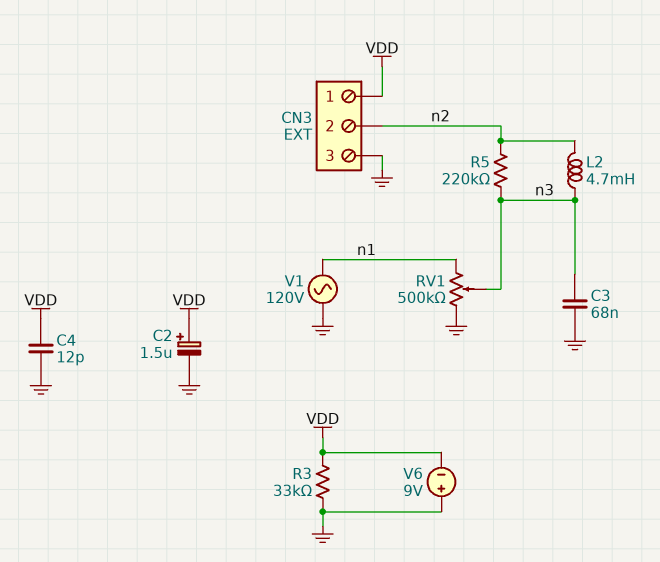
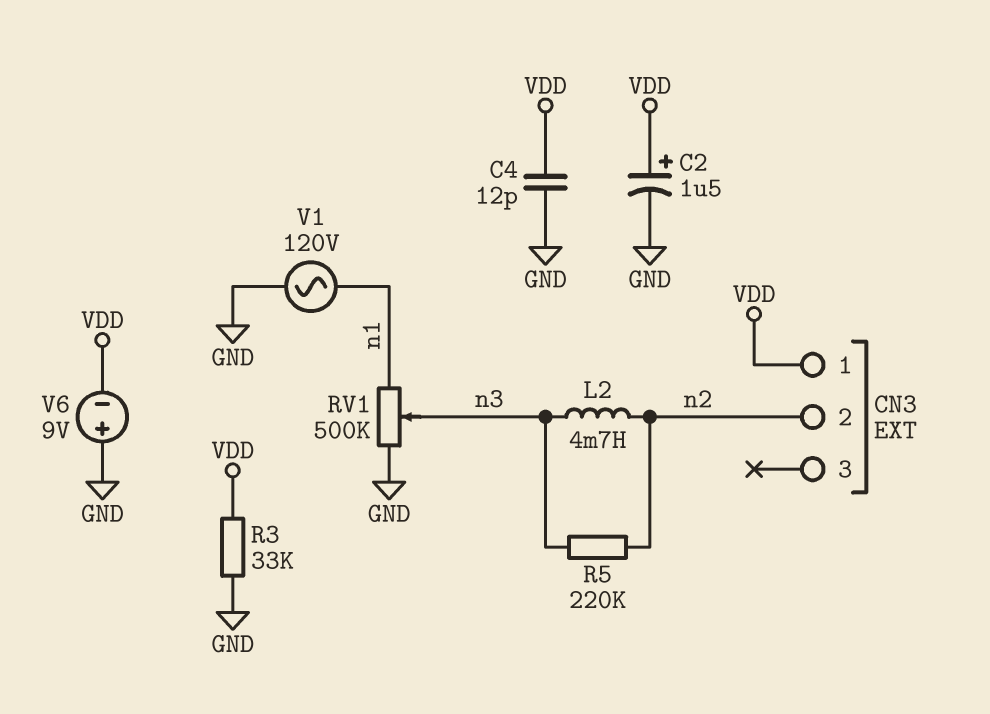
C3: 68nF (GND, n3) -> none
CN3 pin 3: GND -> none

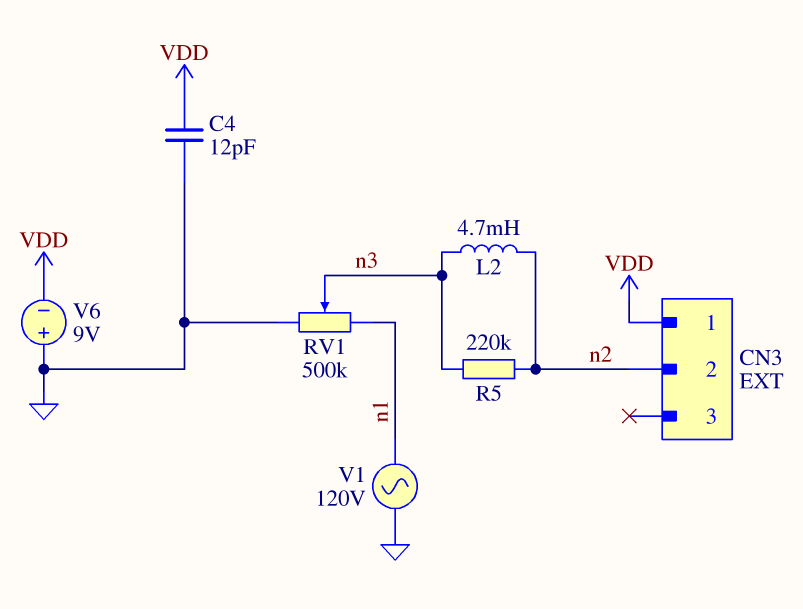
C2: 1.5uF (plus VDD, minus GND) -> none
R3: 33k (GND, VDD) -> none

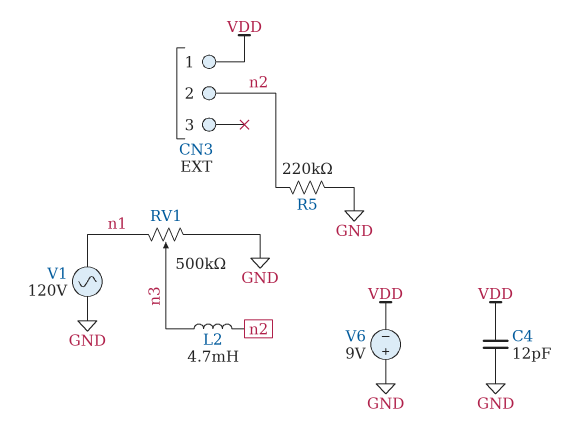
R5: 220k (n2, n3) -> 220k (GND, n2)

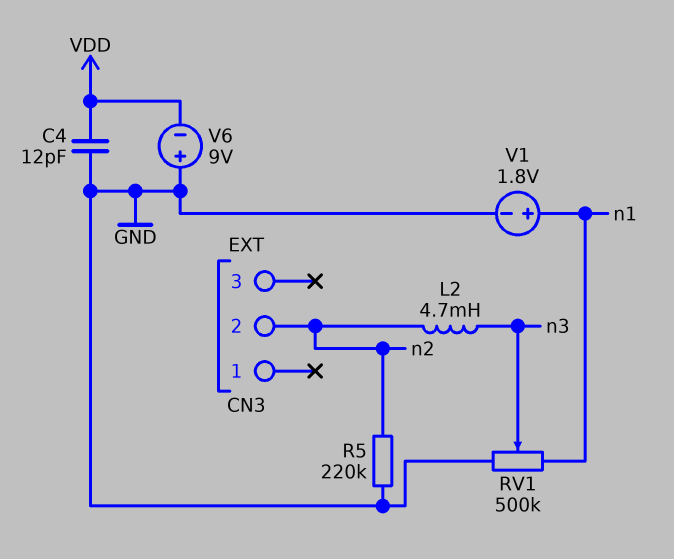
CN3 pin 1: VDD -> none
V1: AC 120V (GND, n1) -> 1.8V (plus n1, minus GND)

